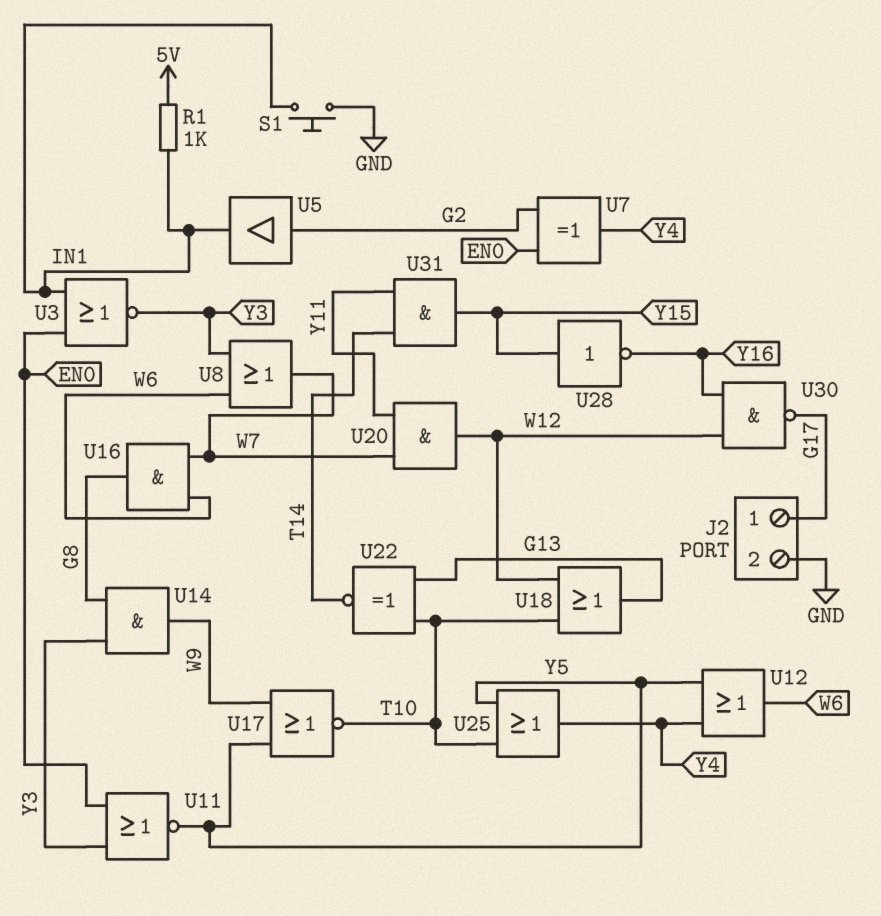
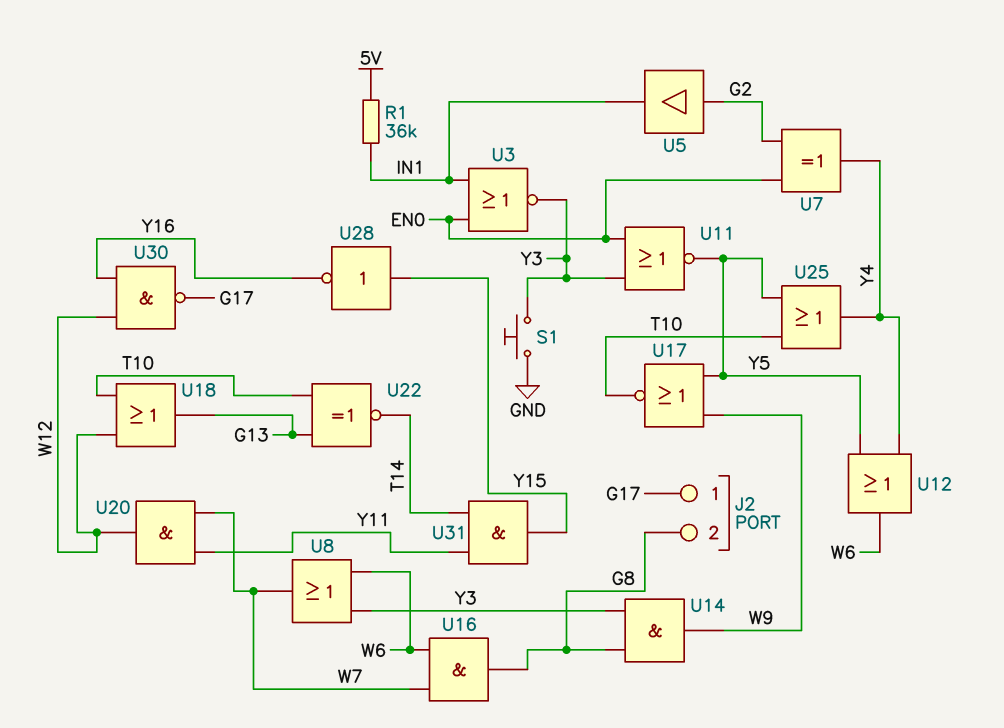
J2 pin 2: GND -> G8
R1: 1k (5V, IN1) -> 36k (5V, IN1)
S1: button (GND, IN1) -> button (GND, Y3)

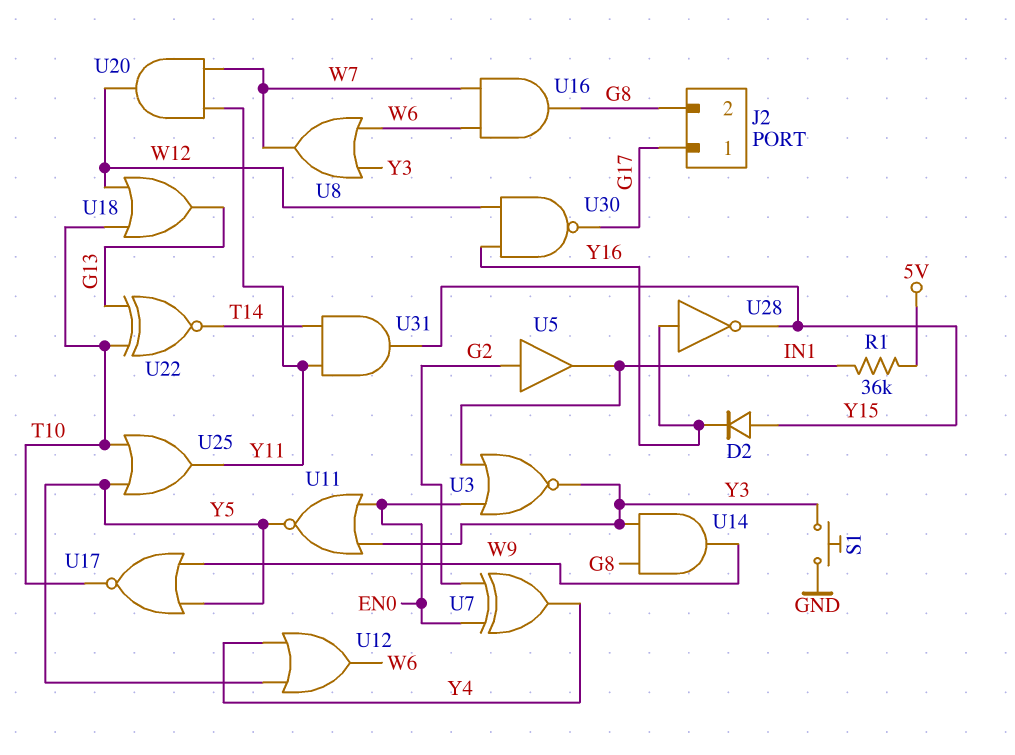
D2: none -> diode (A Y15, K Y16)
U25: OR (in T10, in Y5, out Y4) -> OR (in T10, in Y5, out Y11)
U28: NOT (in Y15, out Y16) -> NOT (in Y16, out Y15)

